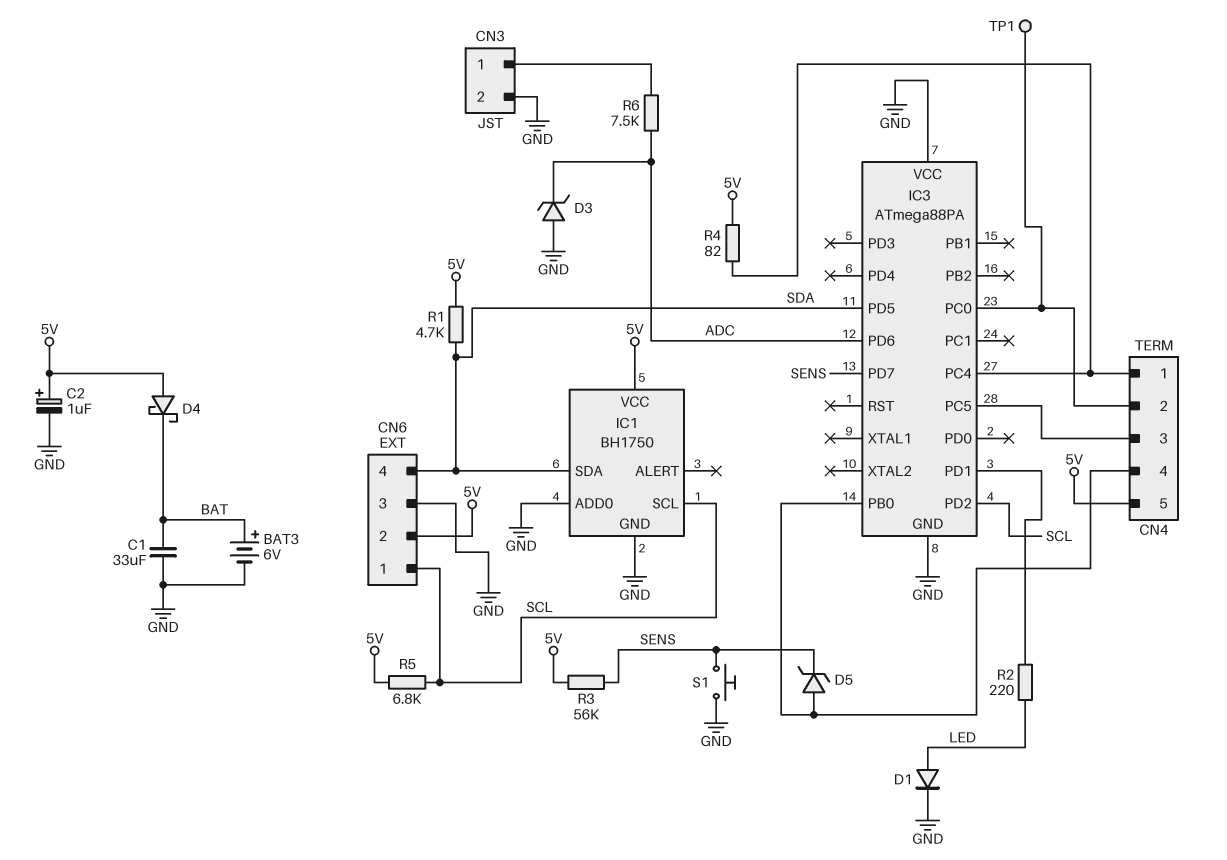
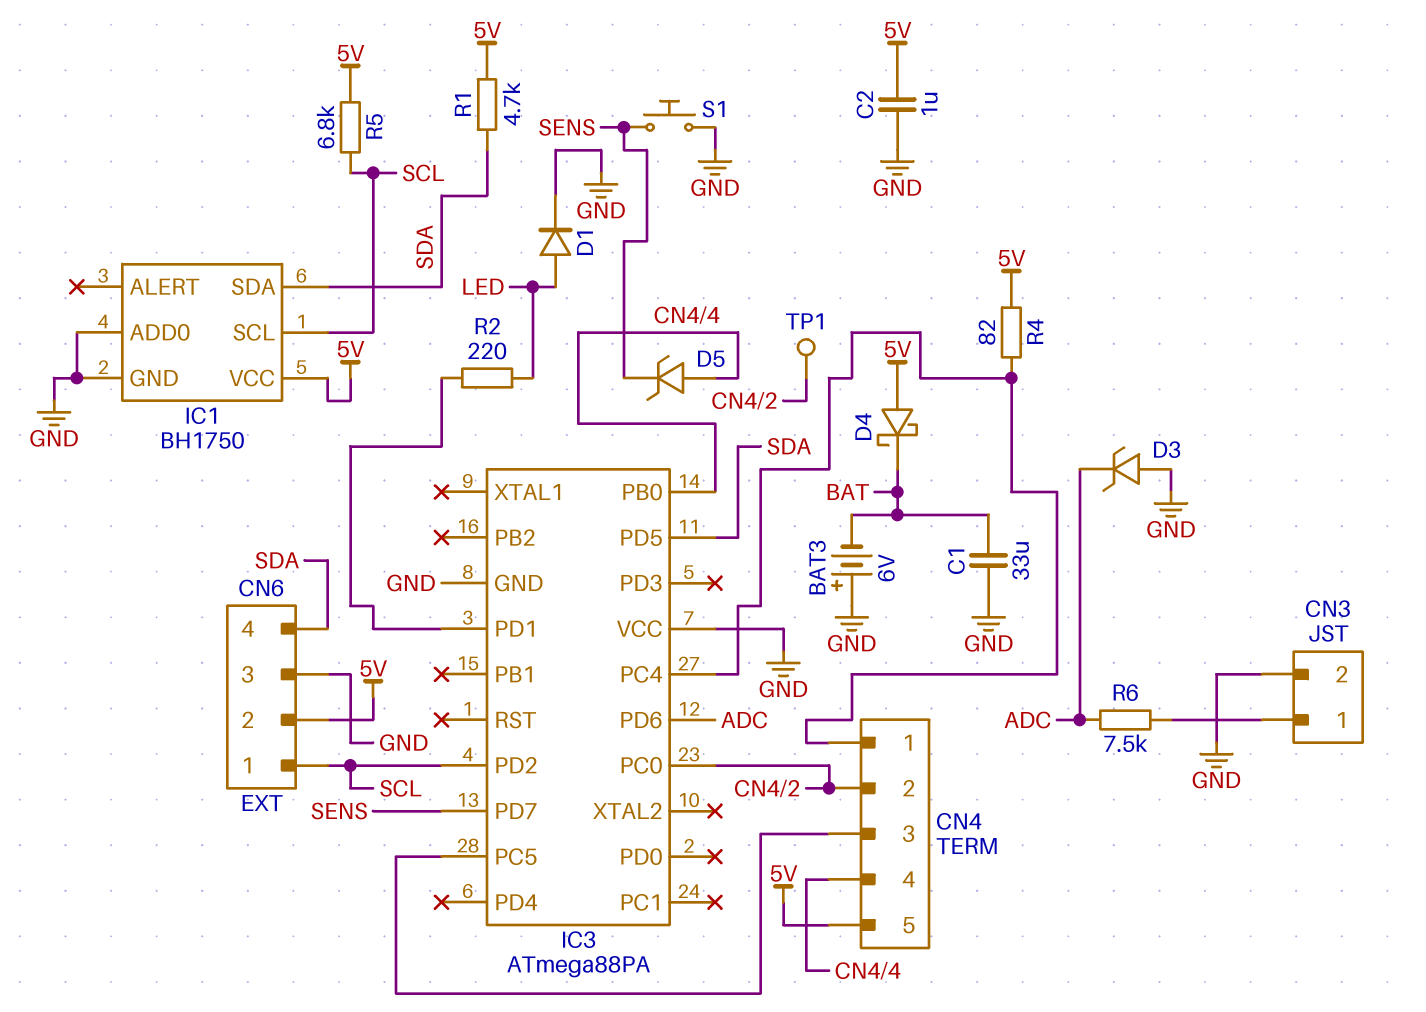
BAT3: 6V (plus BAT, minus GND) -> 6V (plus GND, minus BAT)
C2: 1uF (plus 5V, minus GND) -> 1uF (5V, GND)
R3: 56k (5V, SENS) -> none

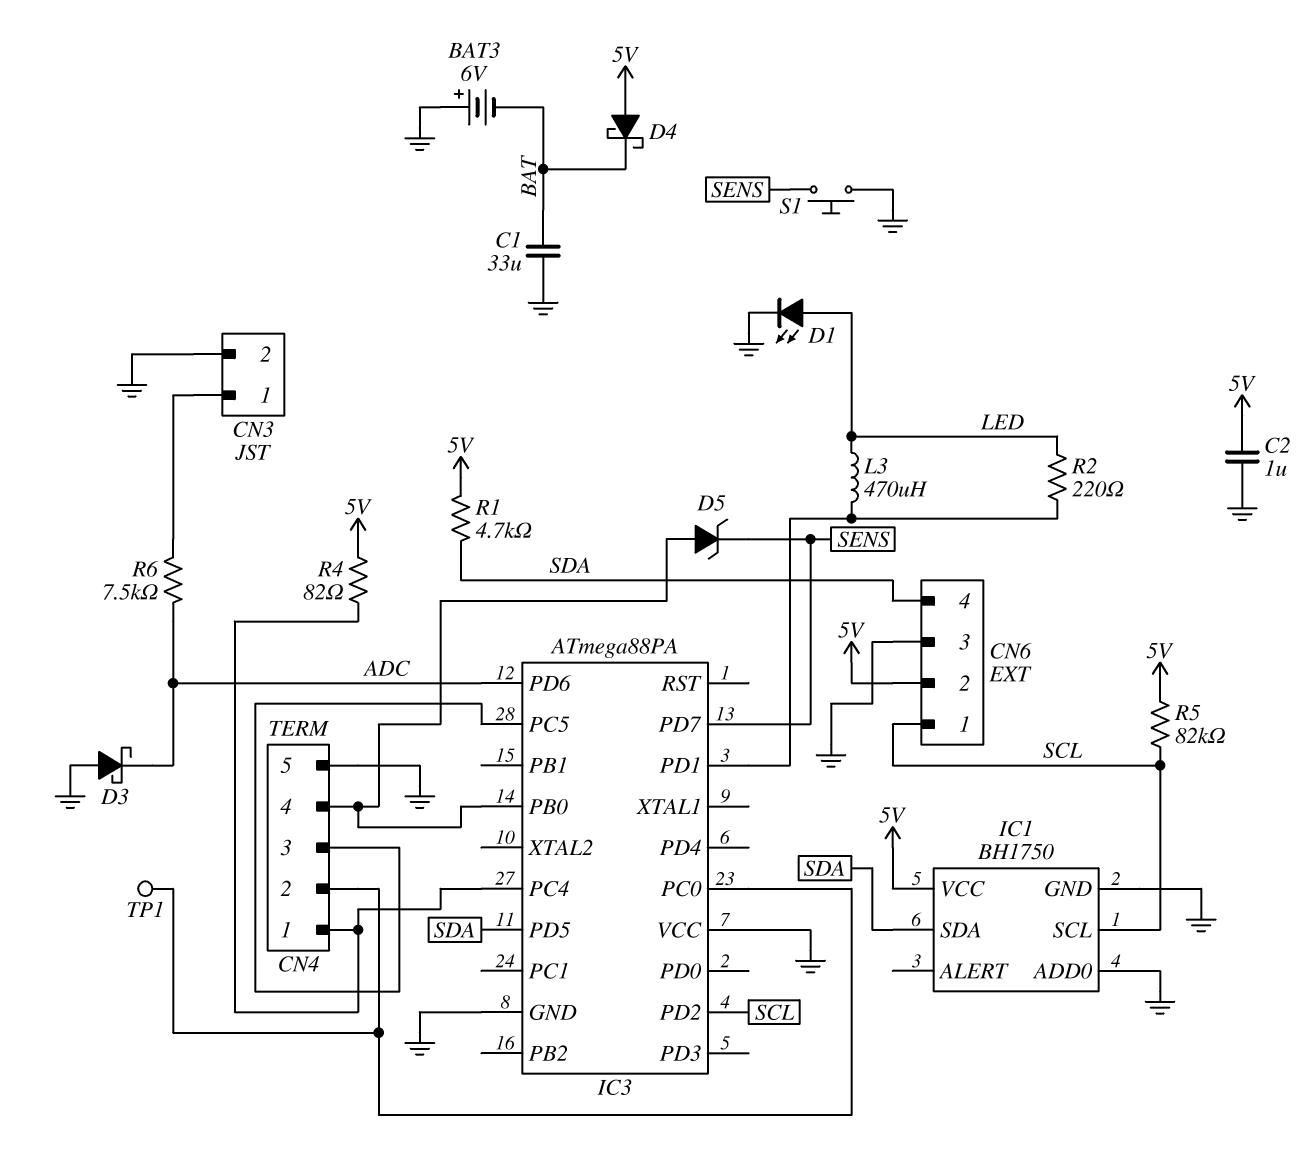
CN4 pin 5: 5V -> GND
D1: diode (A LED, K GND) -> LED (A LED, K GND)
D3: zener (A GND, K ADC) -> schottky (A GND, K ADC)
L3: none -> 470uH (IC3/PD1, LED)
R5: 6.8k (5V, SCL) -> 82k (5V, SCL)

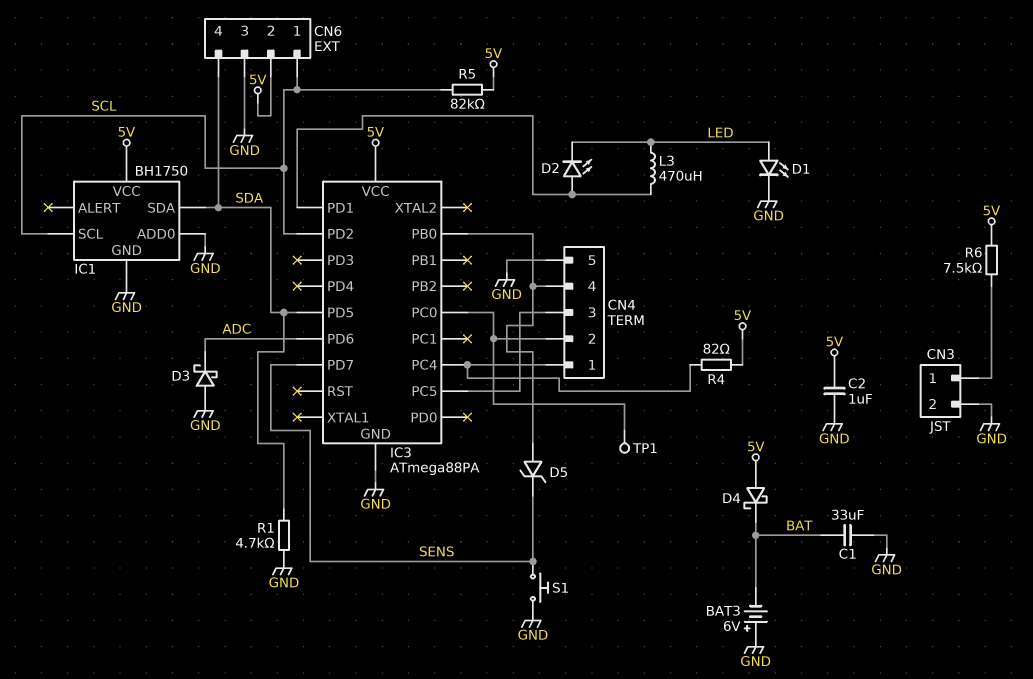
D2: none -> LED (A IC3/PD1, K LED)
IC3 pin VCC: GND -> 5V
R1: 4.7k (5V, SDA) -> 4.7k (GND, SDA)
R2: 220 (IC3/PD1, LED) -> none
R6: 7.5k (ADC, CN3/1) -> 7.5k (5V, CN3/1)

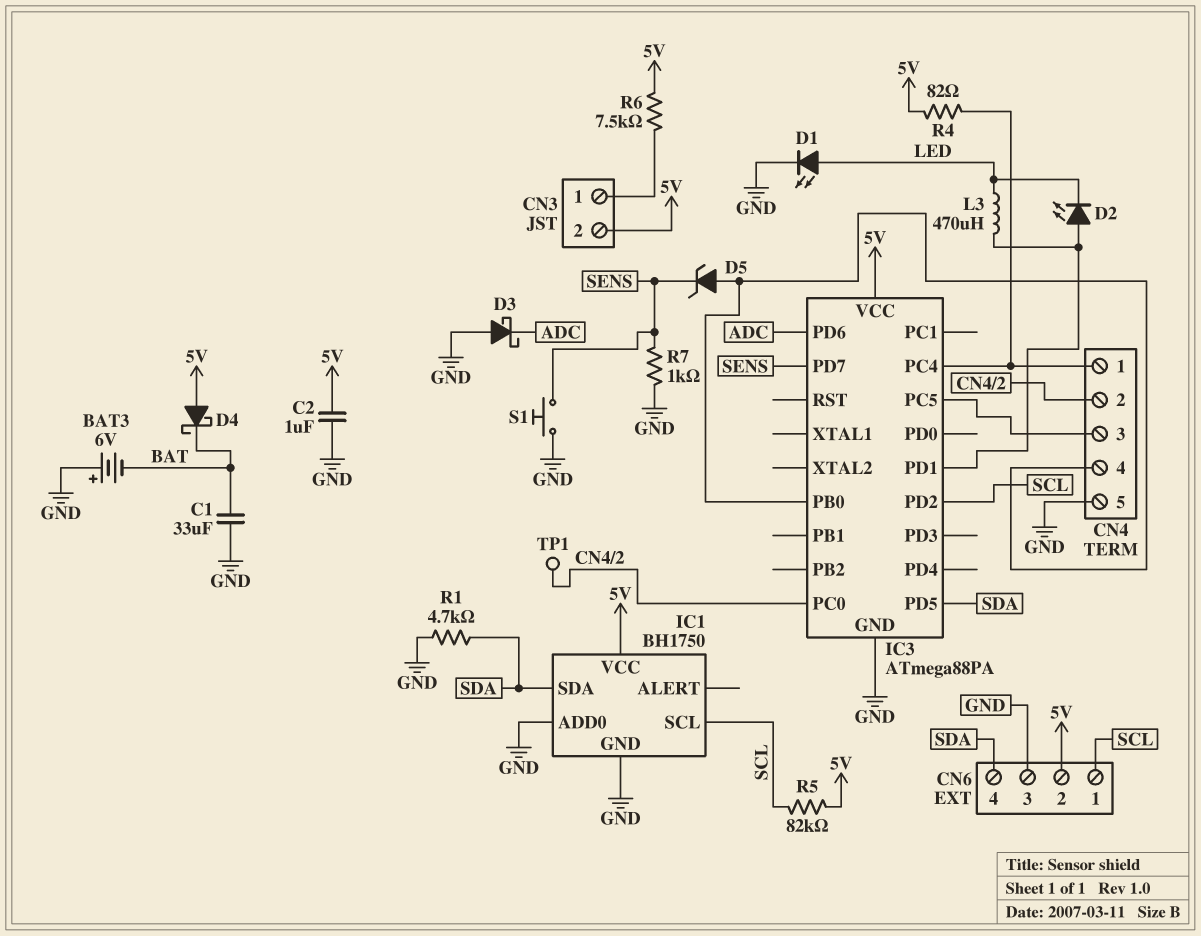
CN3 pin 2: GND -> 5V
R7: none -> 1k (GND, SENS)

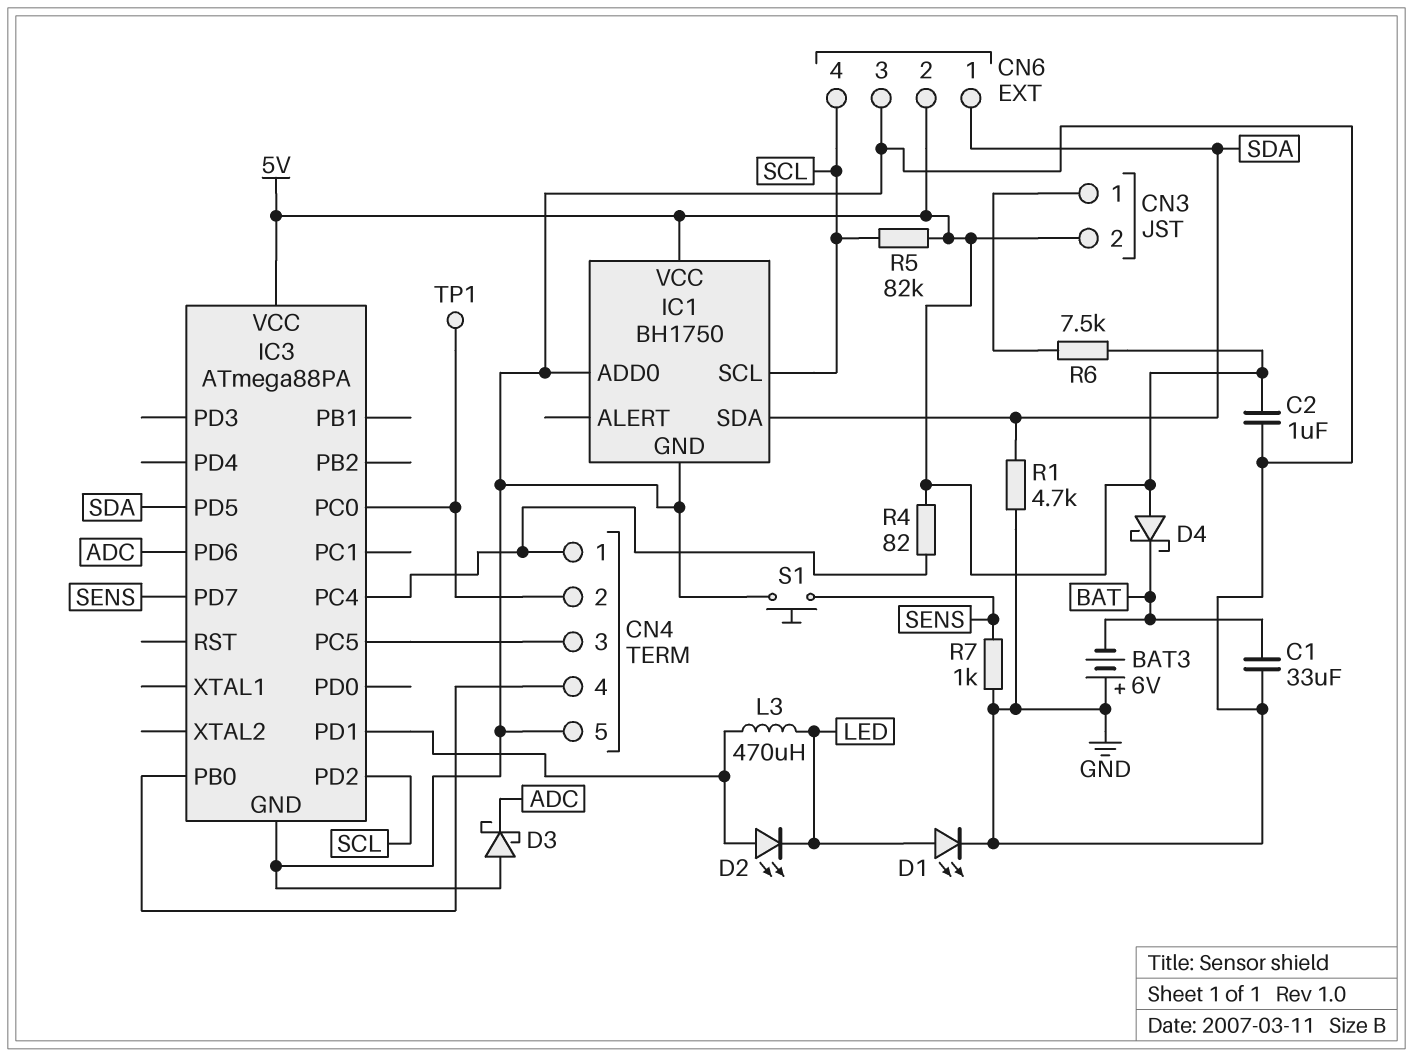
CN6 pin 1: SCL -> SDA
CN6 pin 4: SDA -> SCL
D5: zener (A CN4/4, K SENS) -> none

